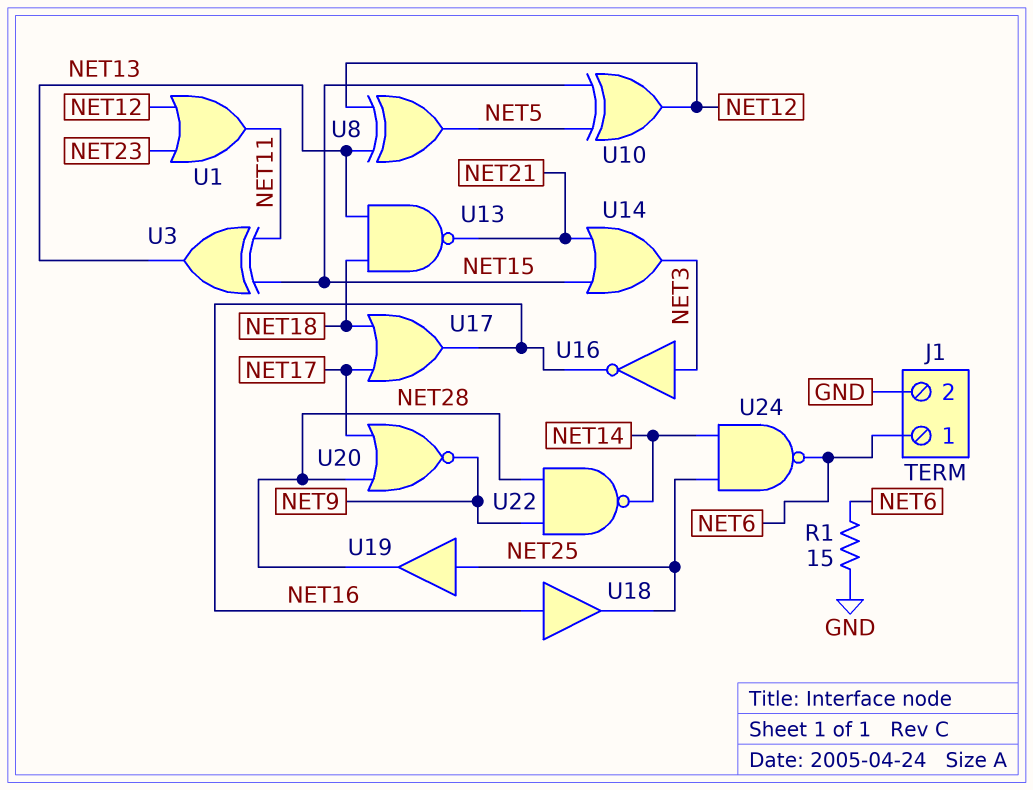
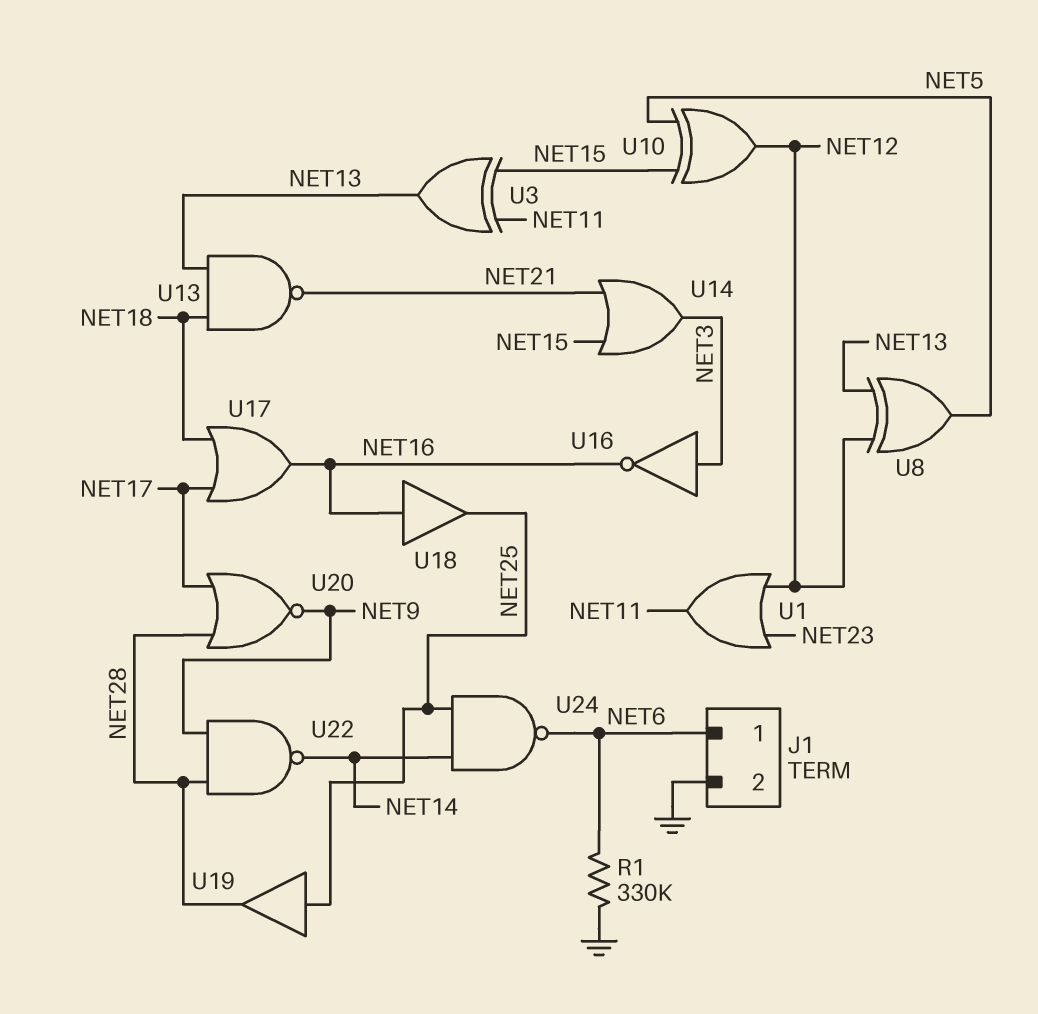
R1: 15 (GND, NET6) -> 330k (GND, NET6)

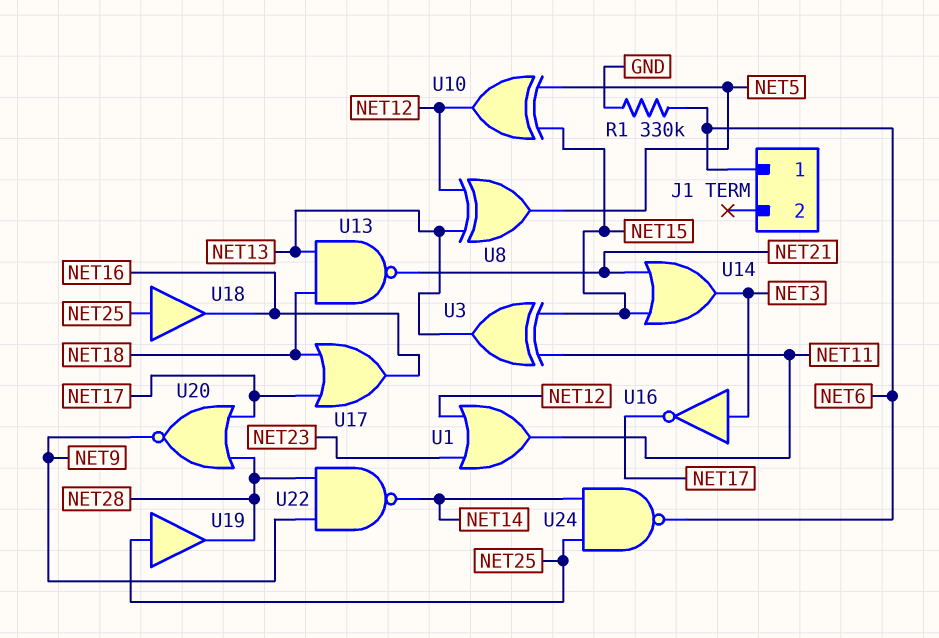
J1 pin 2: GND -> none
U16: NOT (in NET3, out NET16) -> NOT (in NET3, out NET17)
U18: buffer (in NET16, out NET25) -> buffer (in NET25, out NET16)

